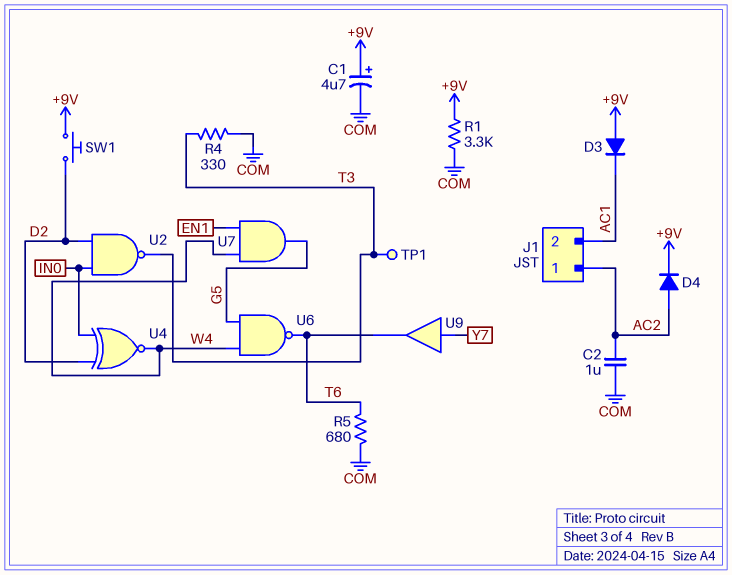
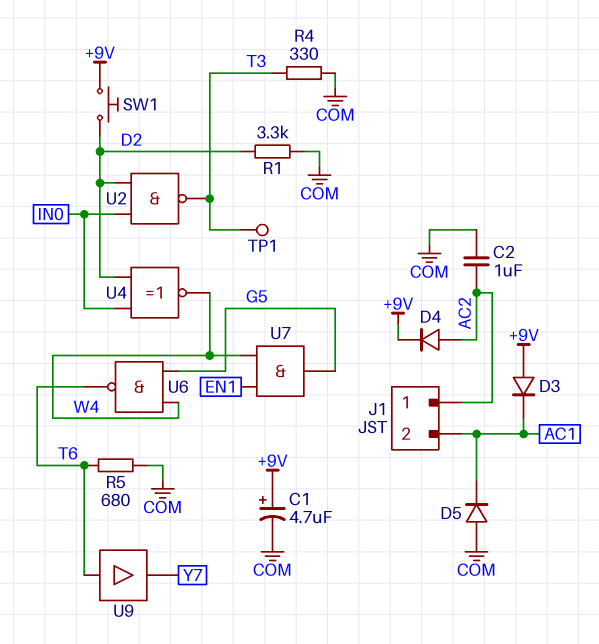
D5: none -> diode (A COM, K AC1)
R1: 3.3k (+9V, COM) -> 3.3k (COM, D2)
U9: buffer (in Y7, out T6) -> buffer (in T6, out Y7)

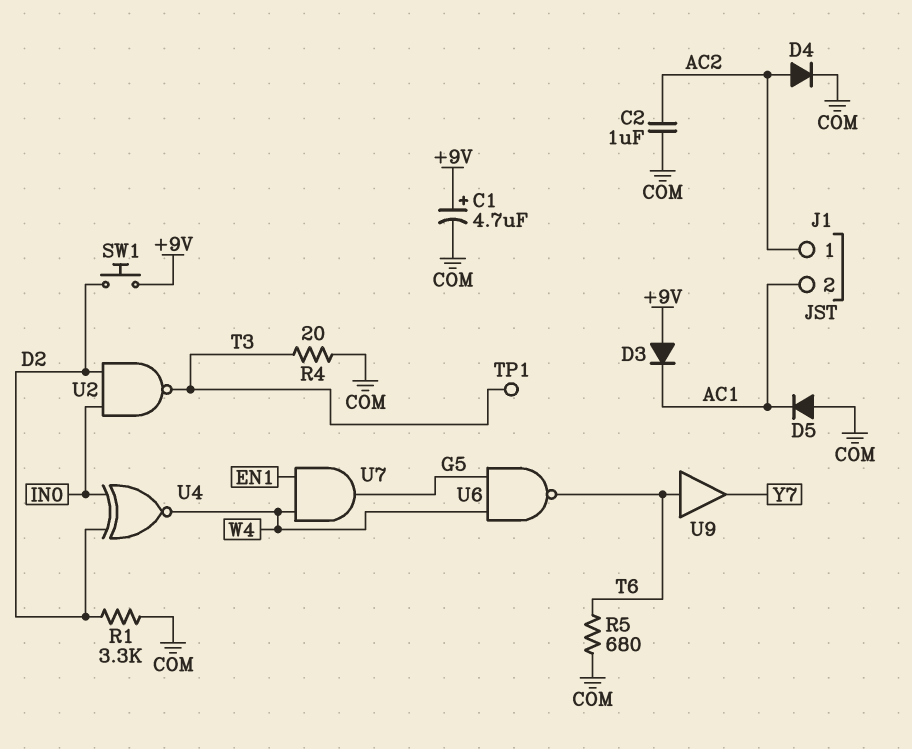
D4: diode (A AC2, K +9V) -> diode (A AC2, K COM)
R4: 330 (COM, T3) -> 20 (COM, T3)

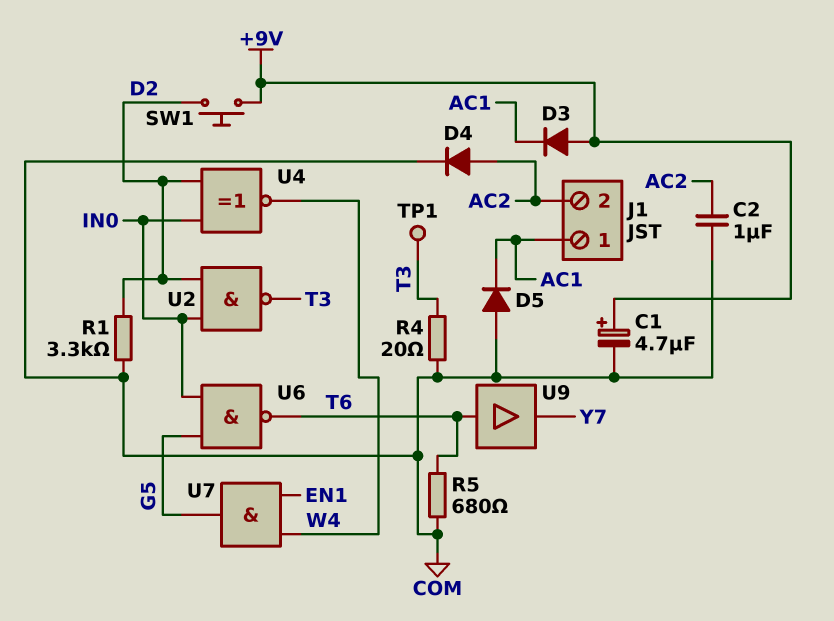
J1 pin 1: AC2 -> AC1
J1 pin 2: AC1 -> AC2
U6: NAND (in G5, in W4, out T6) -> NAND (in G5, in IN0, out T6)

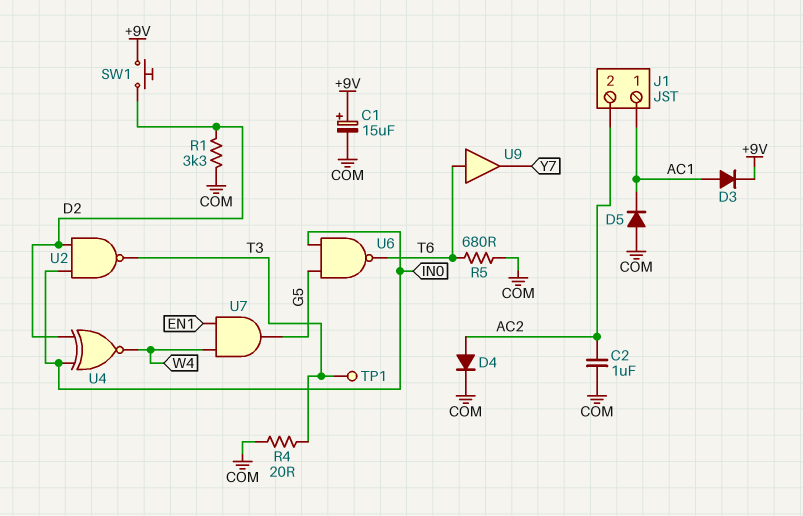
C1: 4.7uF (plus +9V, minus COM) -> 15uF (plus +9V, minus COM)
D3: diode (A +9V, K AC1) -> diode (A AC1, K +9V)

